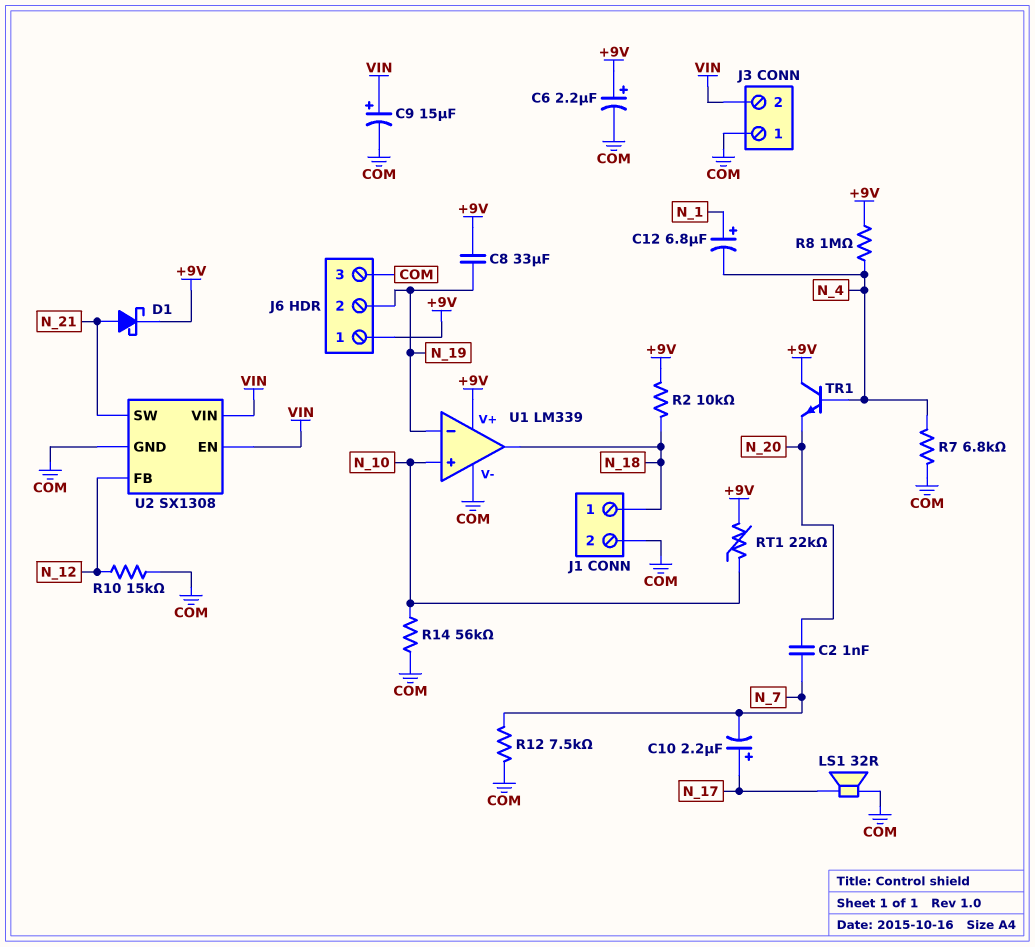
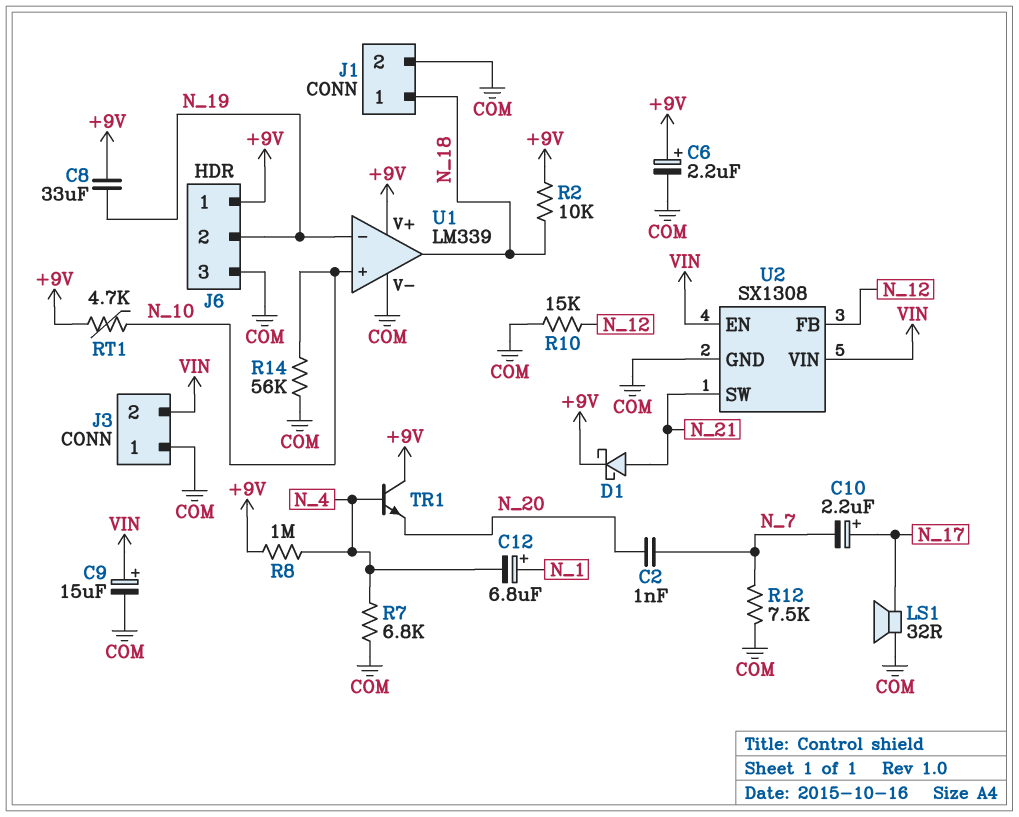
RT1: 22k (+9V, N_10) -> 4.7k (+9V, N_10)

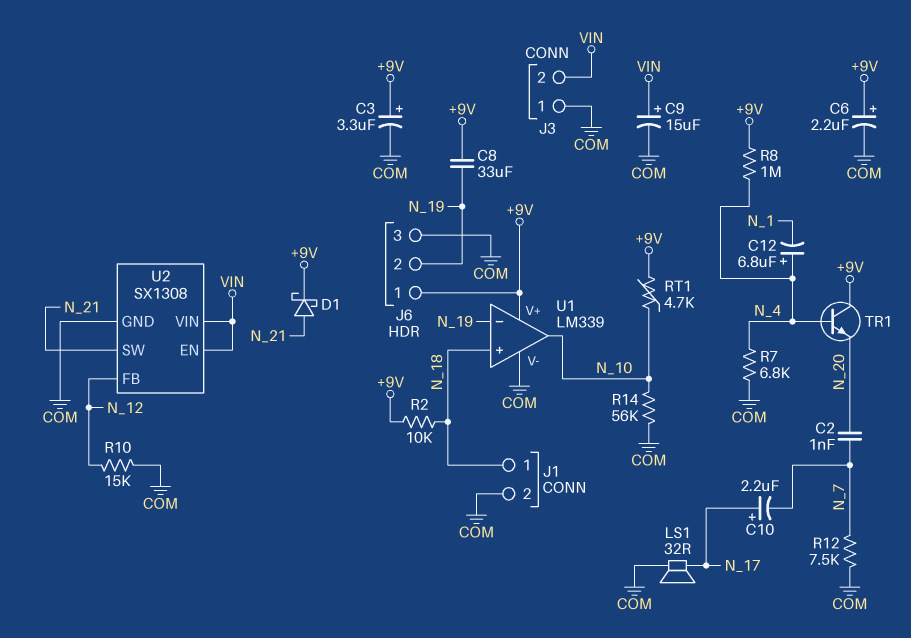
C3: none -> 3.3uF (plus +9V, minus COM)
C12: 6.8uF (plus N_1, minus N_4) -> 6.8uF (plus N_4, minus N_1)
U1 pin in+: N_10 -> N_18
U1 pin out: N_18 -> N_10

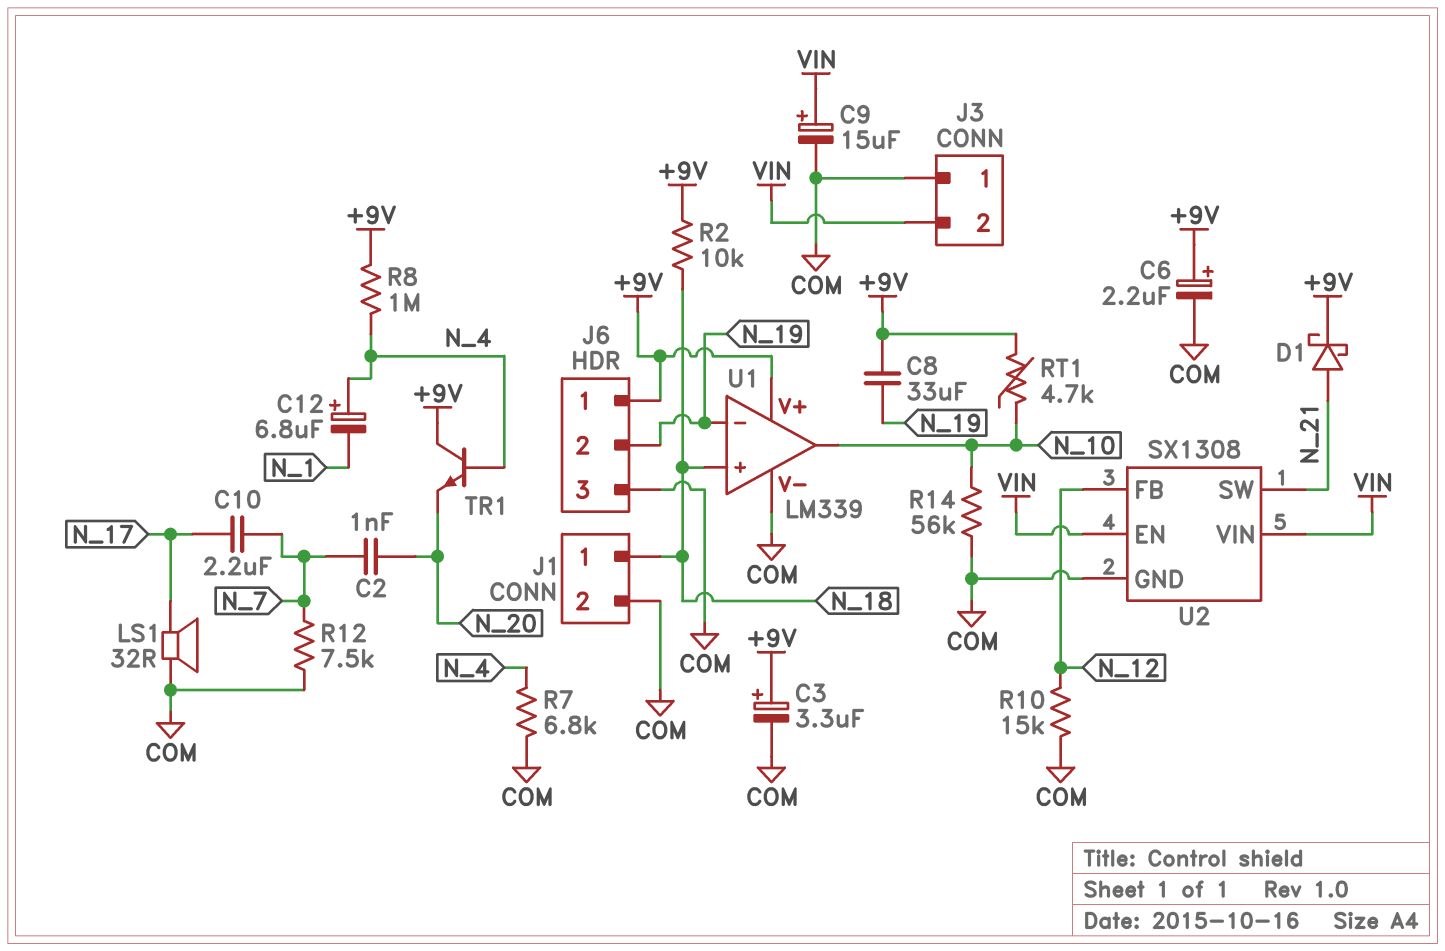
C10: 2.2uF (plus N_17, minus N_7) -> 2.2uF (N_7, N_17)

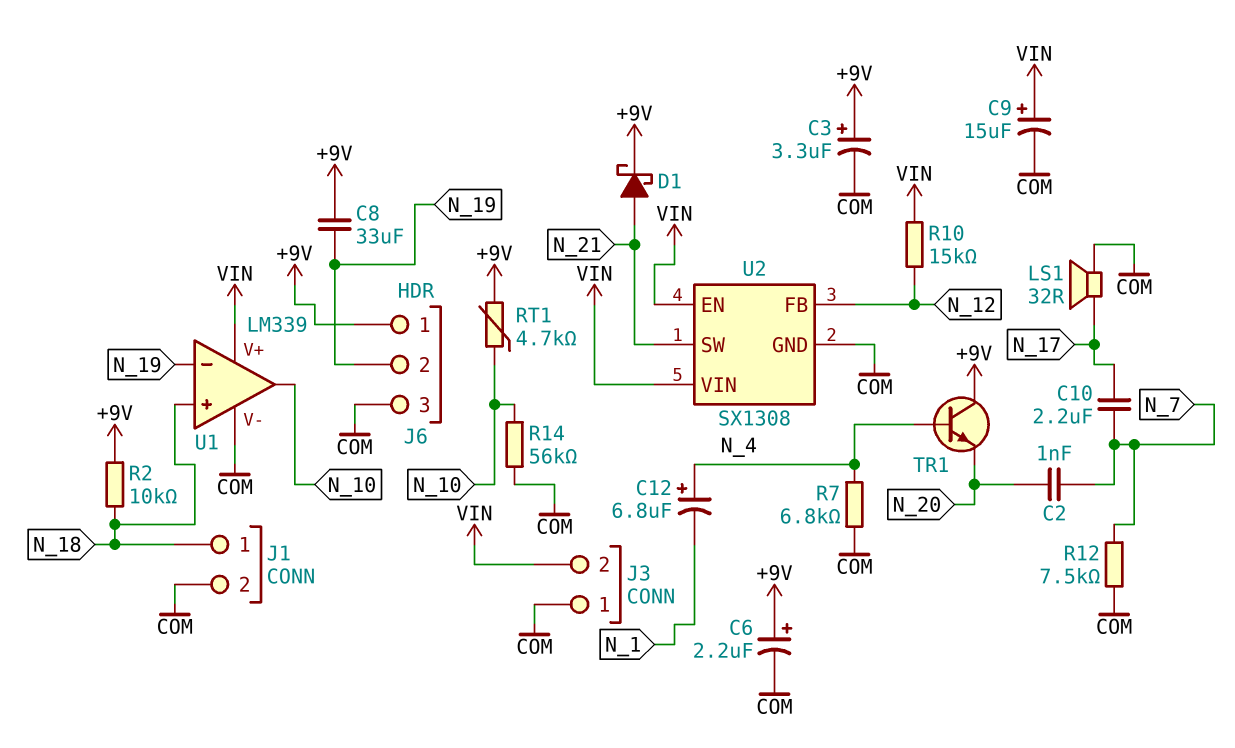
R8: 1M (+9V, N_4) -> none
R10: 15k (COM, N_12) -> 15k (N_12, VIN)
U1 pin V+: +9V -> VIN

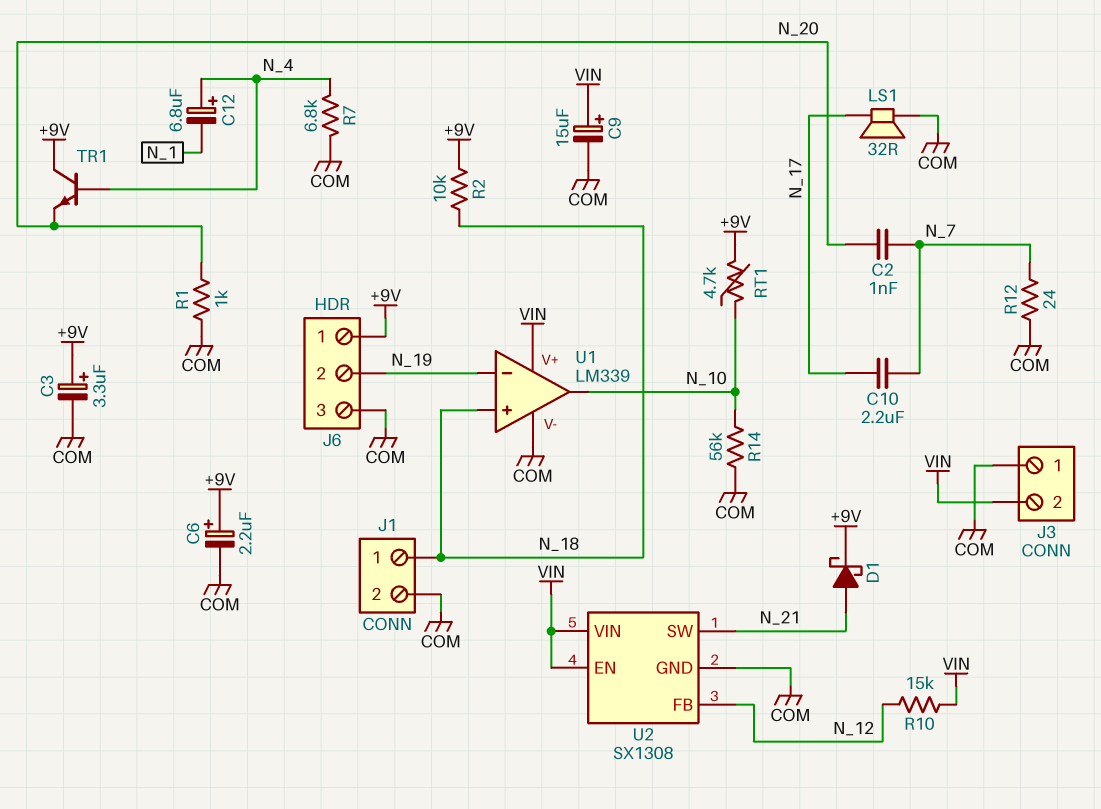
C8: 33uF (+9V, N_19) -> none
R1: none -> 1k (COM, N_20)
R12: 7.5k (COM, N_7) -> 24 (COM, N_7)

